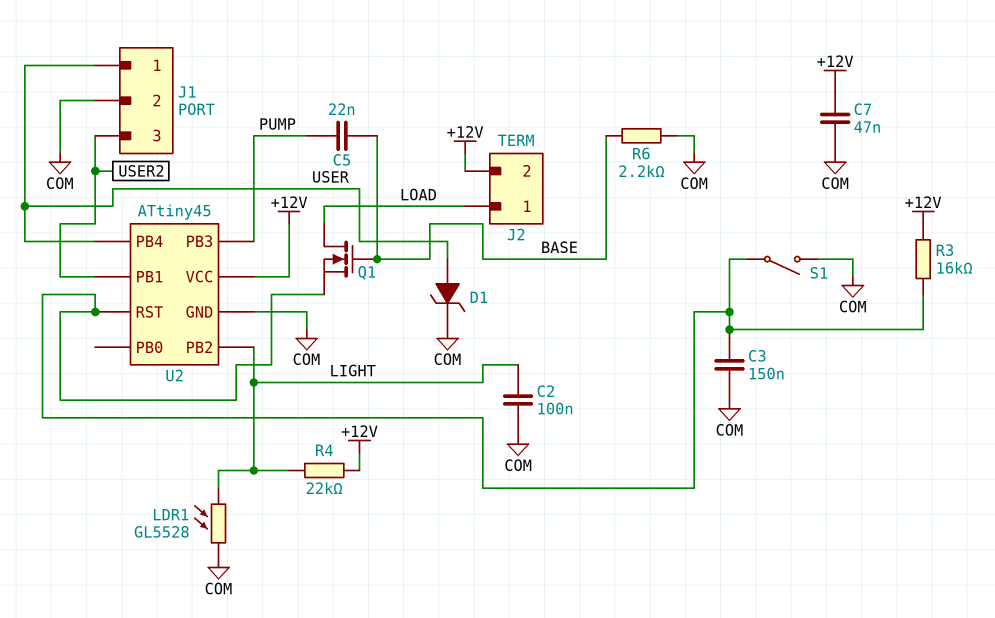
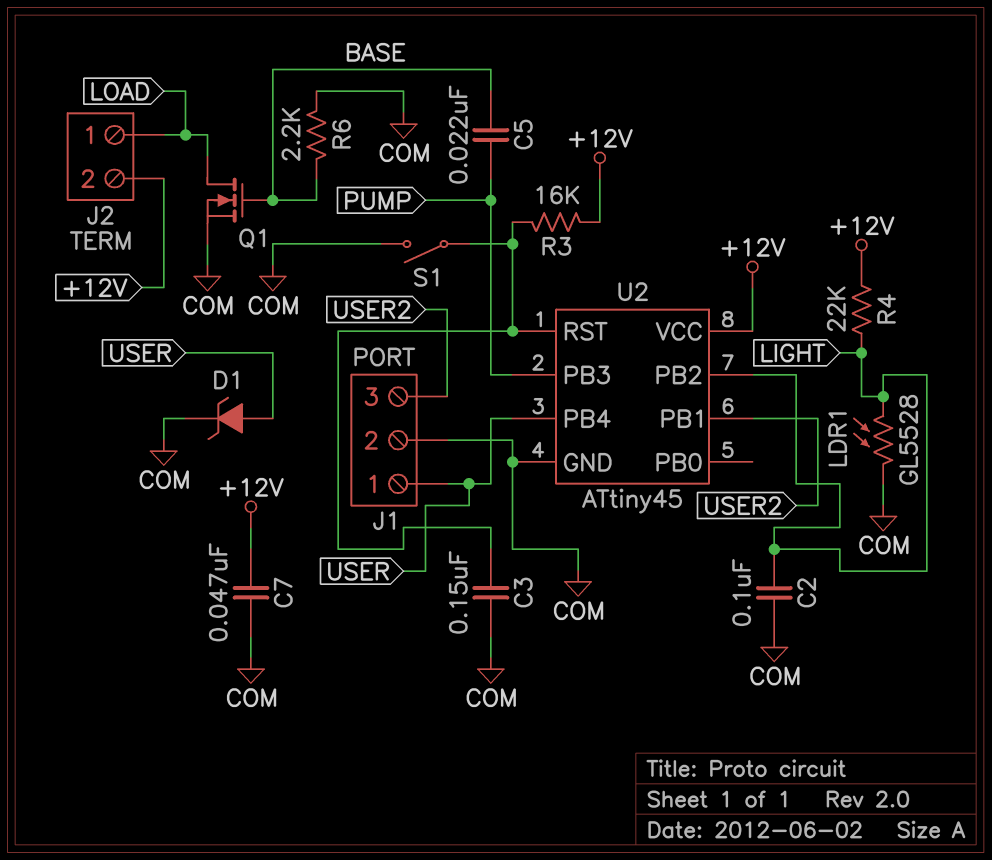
Q1: NMOS (G BASE, D LOAD, S U2/RST) -> NMOS (G BASE, D LOAD, S COM)

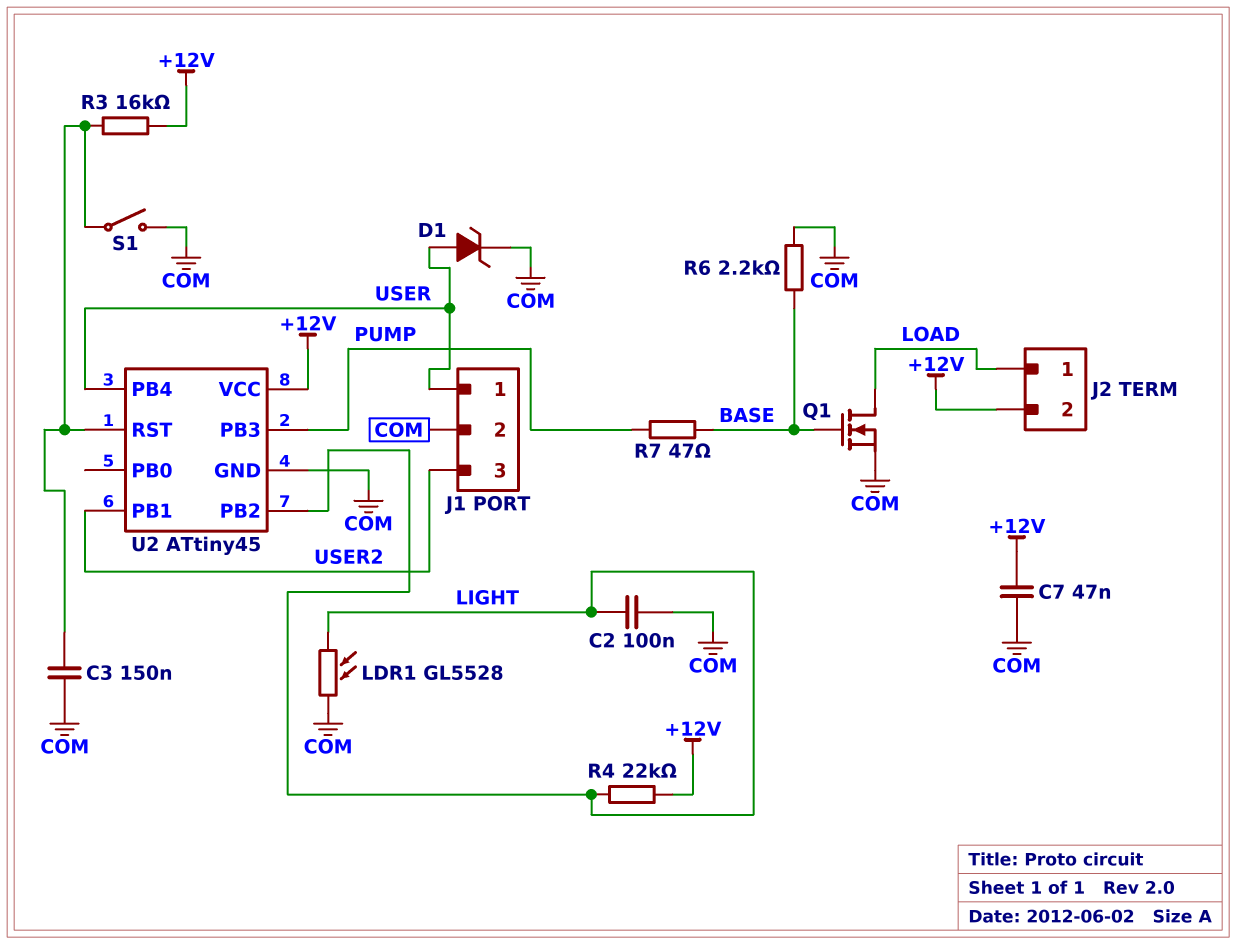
C5: 22nF (BASE, PUMP) -> none
R7: none -> 47 (BASE, PUMP)

